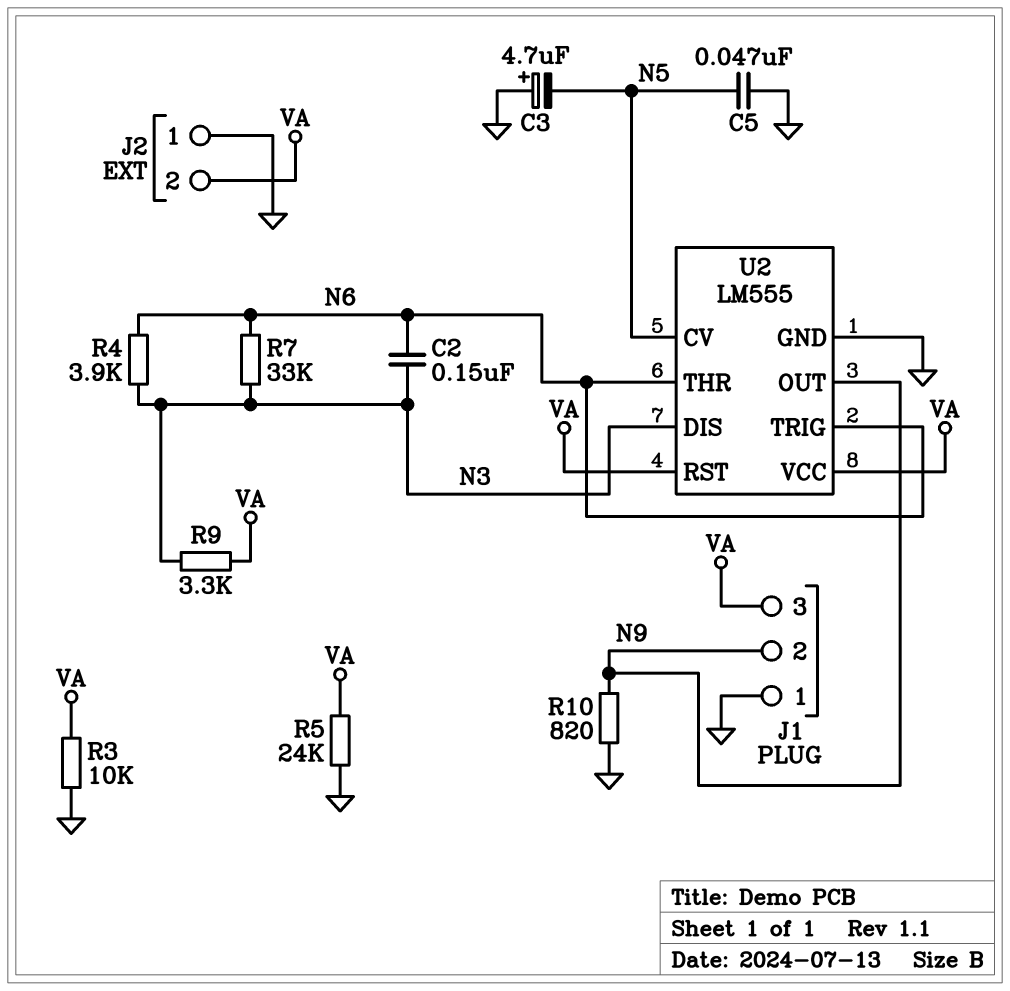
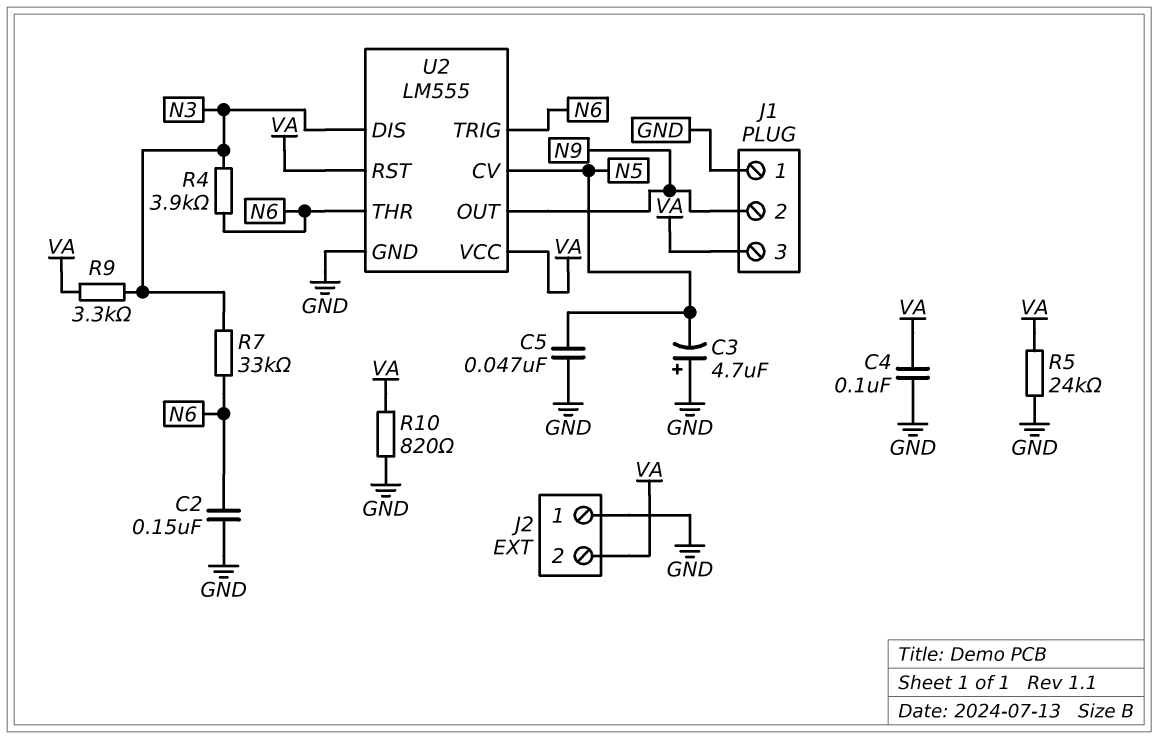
C2: 150nF (N3, N6) -> 150nF (GND, N6)
C4: none -> 100nF (GND, VA)
R3: 10k (GND, VA) -> none
R10: 820 (GND, N9) -> 820 (GND, VA)

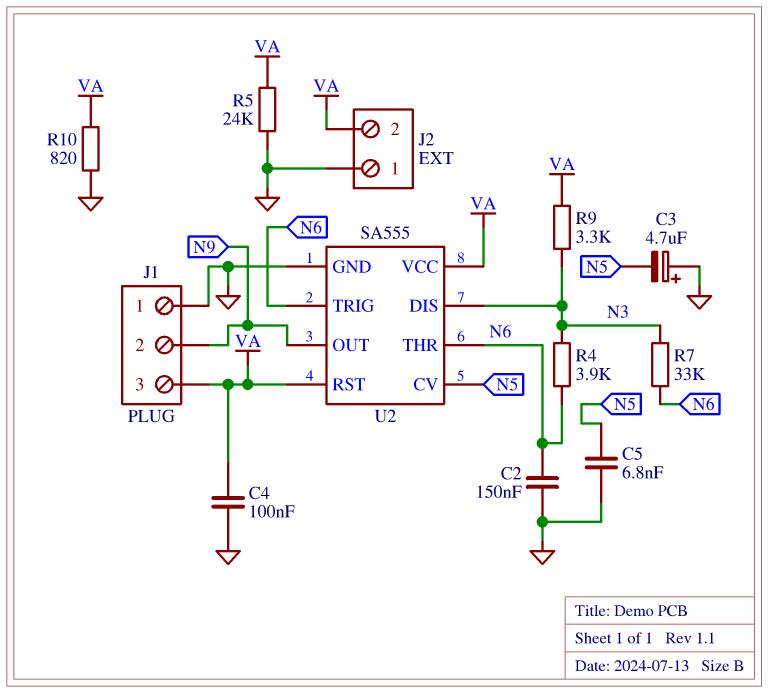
C5: 47nF (GND, N5) -> 6.8nF (GND, N5)
U2: LM555 -> SA555

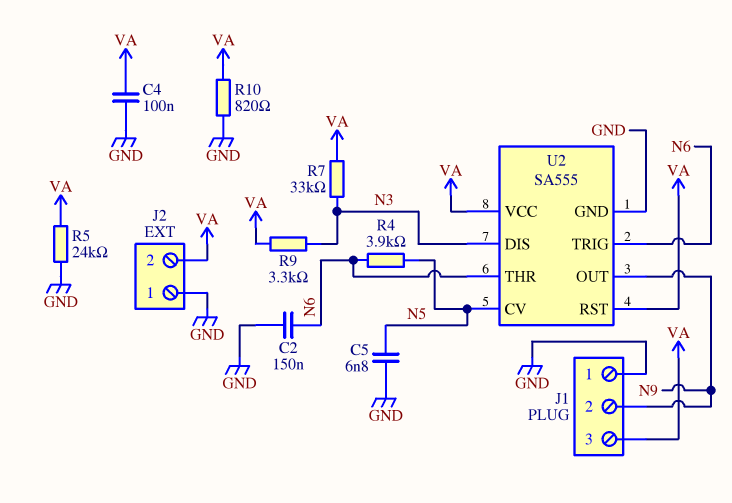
C3: 4.7uF (plus GND, minus N5) -> none
R4: 3.9k (N3, N6) -> 3.9k (N5, N6)
R7: 33k (N3, N6) -> 33k (N3, VA)

